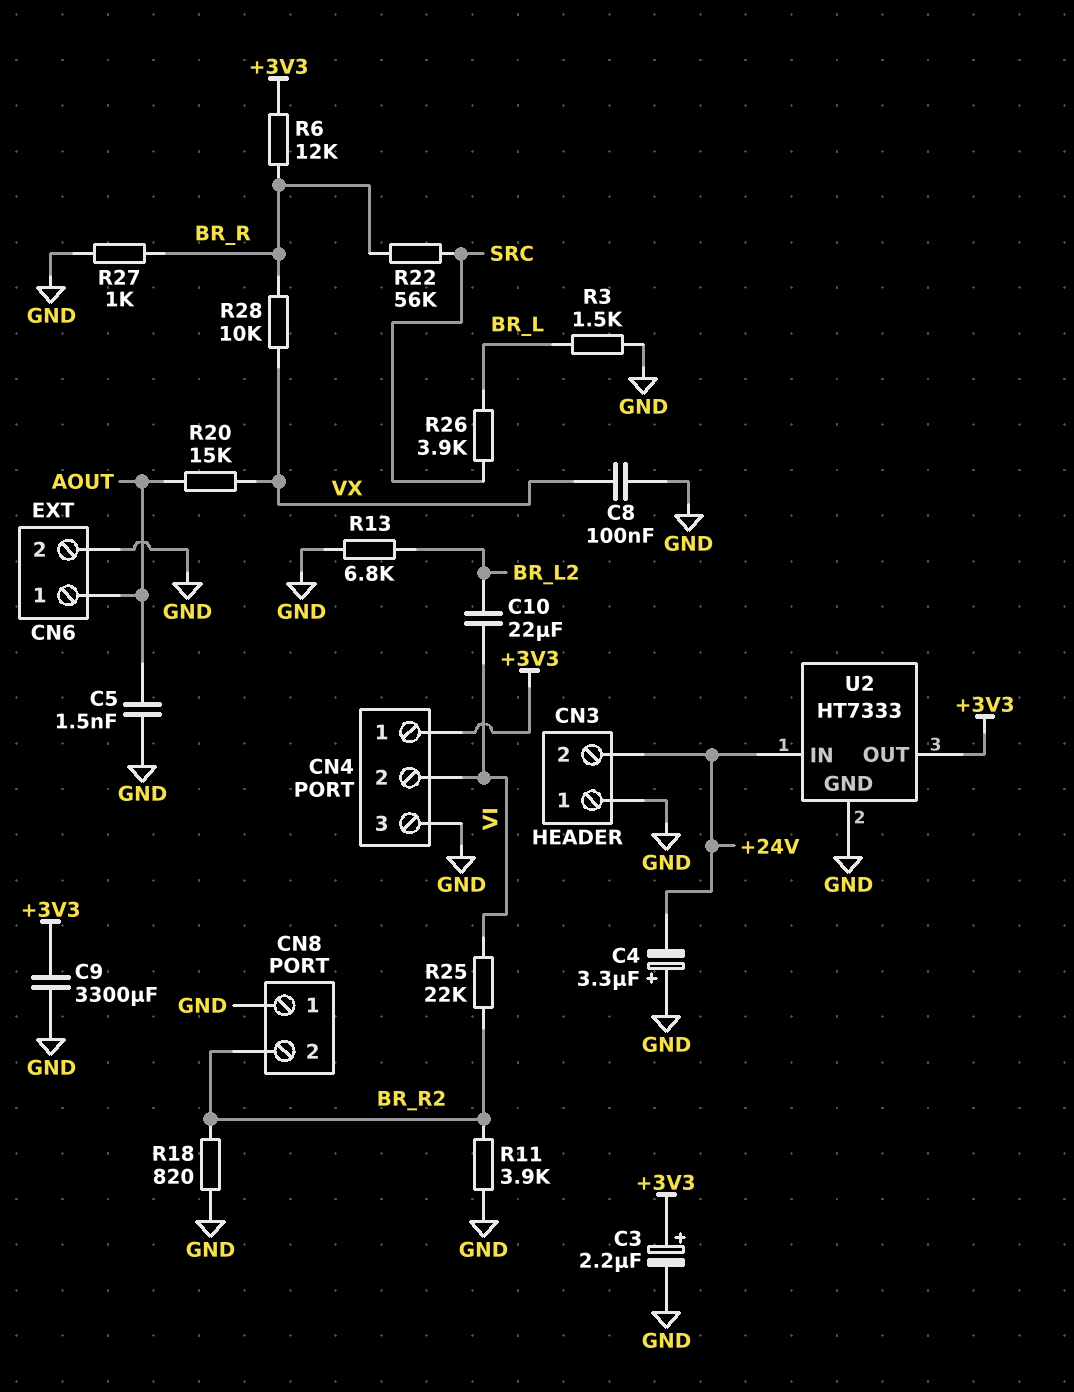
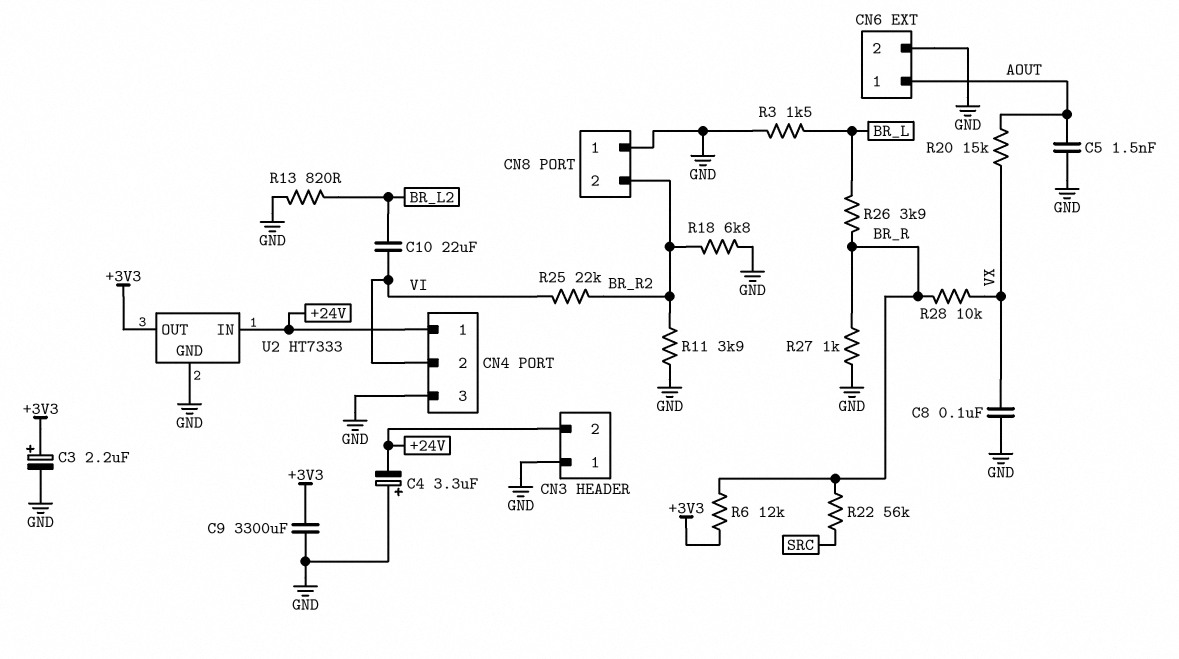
CN4 pin 1: +3V3 -> +24V
R13: 6.8k (BR_L2, GND) -> 820 (BR_L2, GND)
R18: 820 (BR_R2, GND) -> 6.8k (BR_R2, GND)
R26: 3.9k (BR_L, SRC) -> 3.9k (BR_L, BR_R)

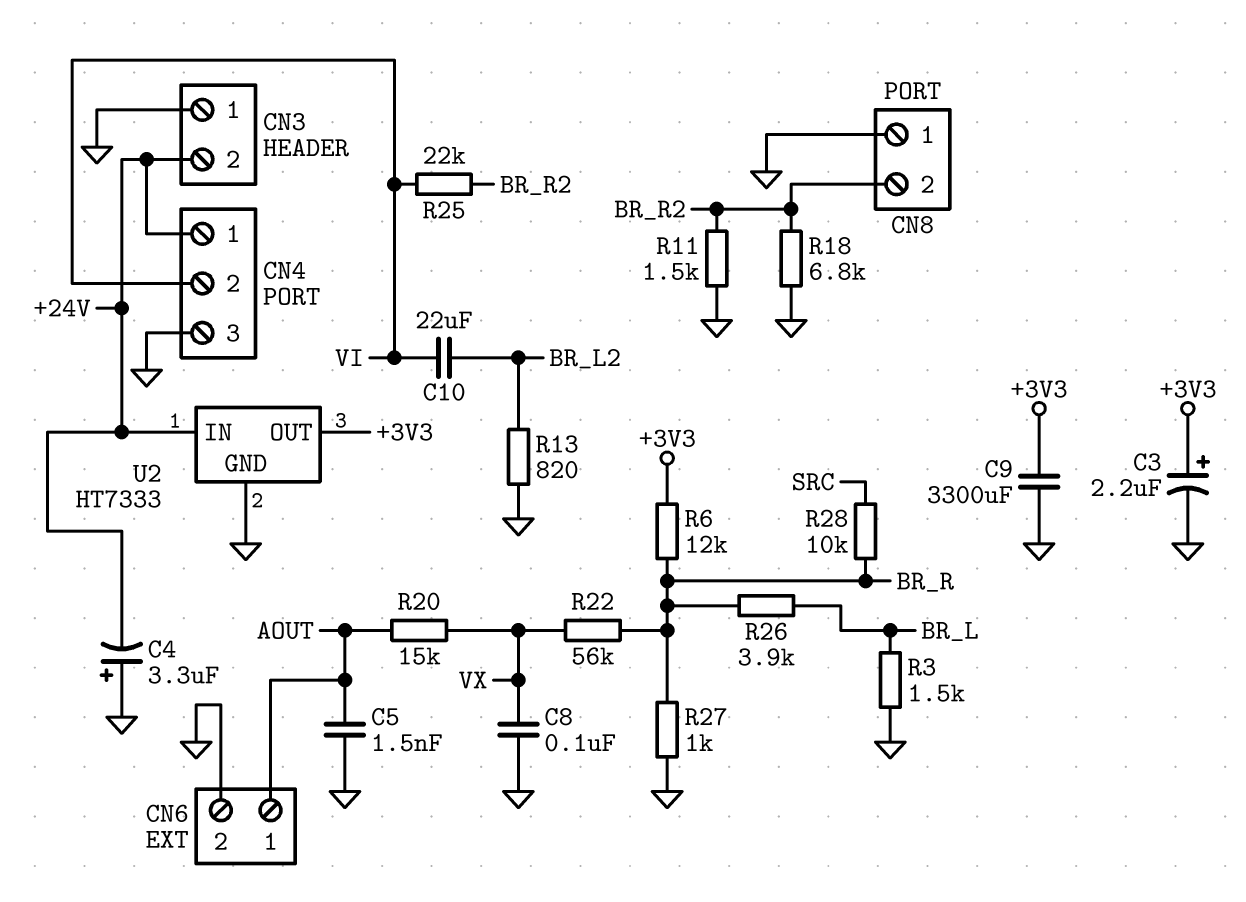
R11: 3.9k (BR_R2, GND) -> 1.5k (BR_R2, GND)
R22: 56k (BR_R, SRC) -> 56k (BR_R, VX)
R28: 10k (BR_R, VX) -> 10k (BR_R, SRC)

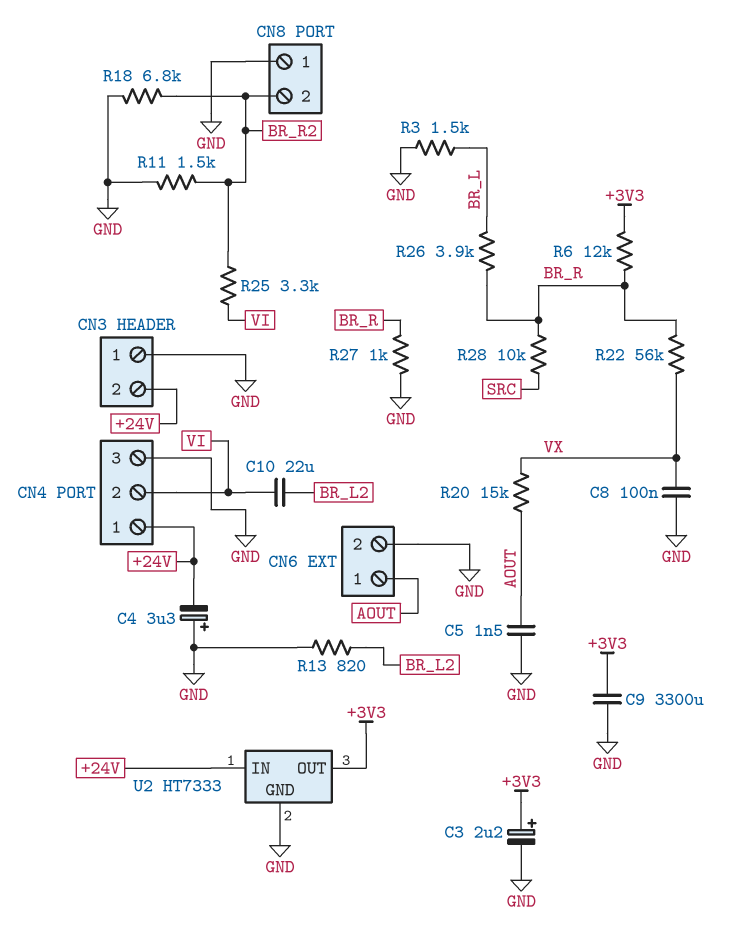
R25: 22k (BR_R2, VI) -> 3.3k (BR_R2, VI)

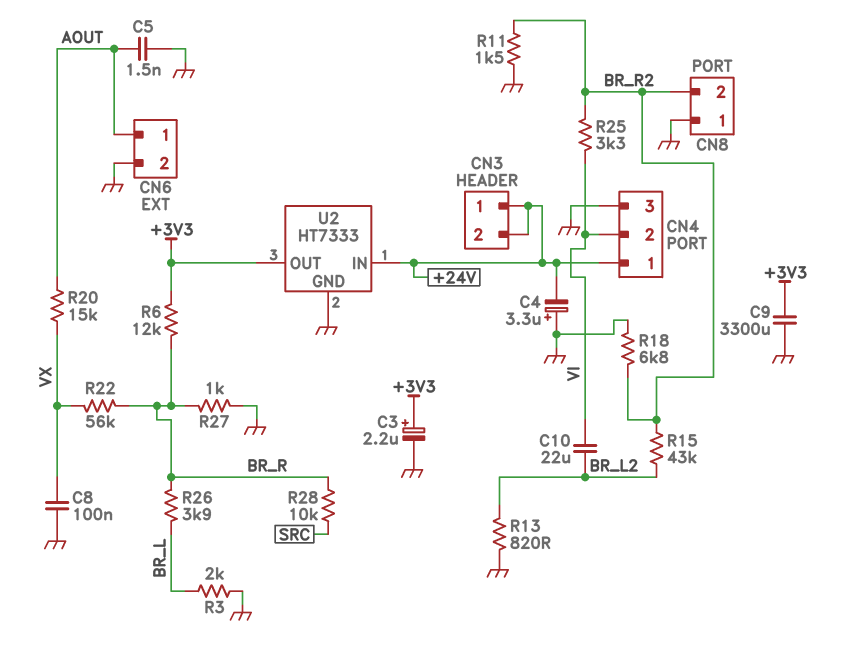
CN3 pin 1: GND -> +24V
R3: 1.5k (BR_L, GND) -> 2k (BR_L, GND)
R15: none -> 43k (BR_L2, BR_R2)

